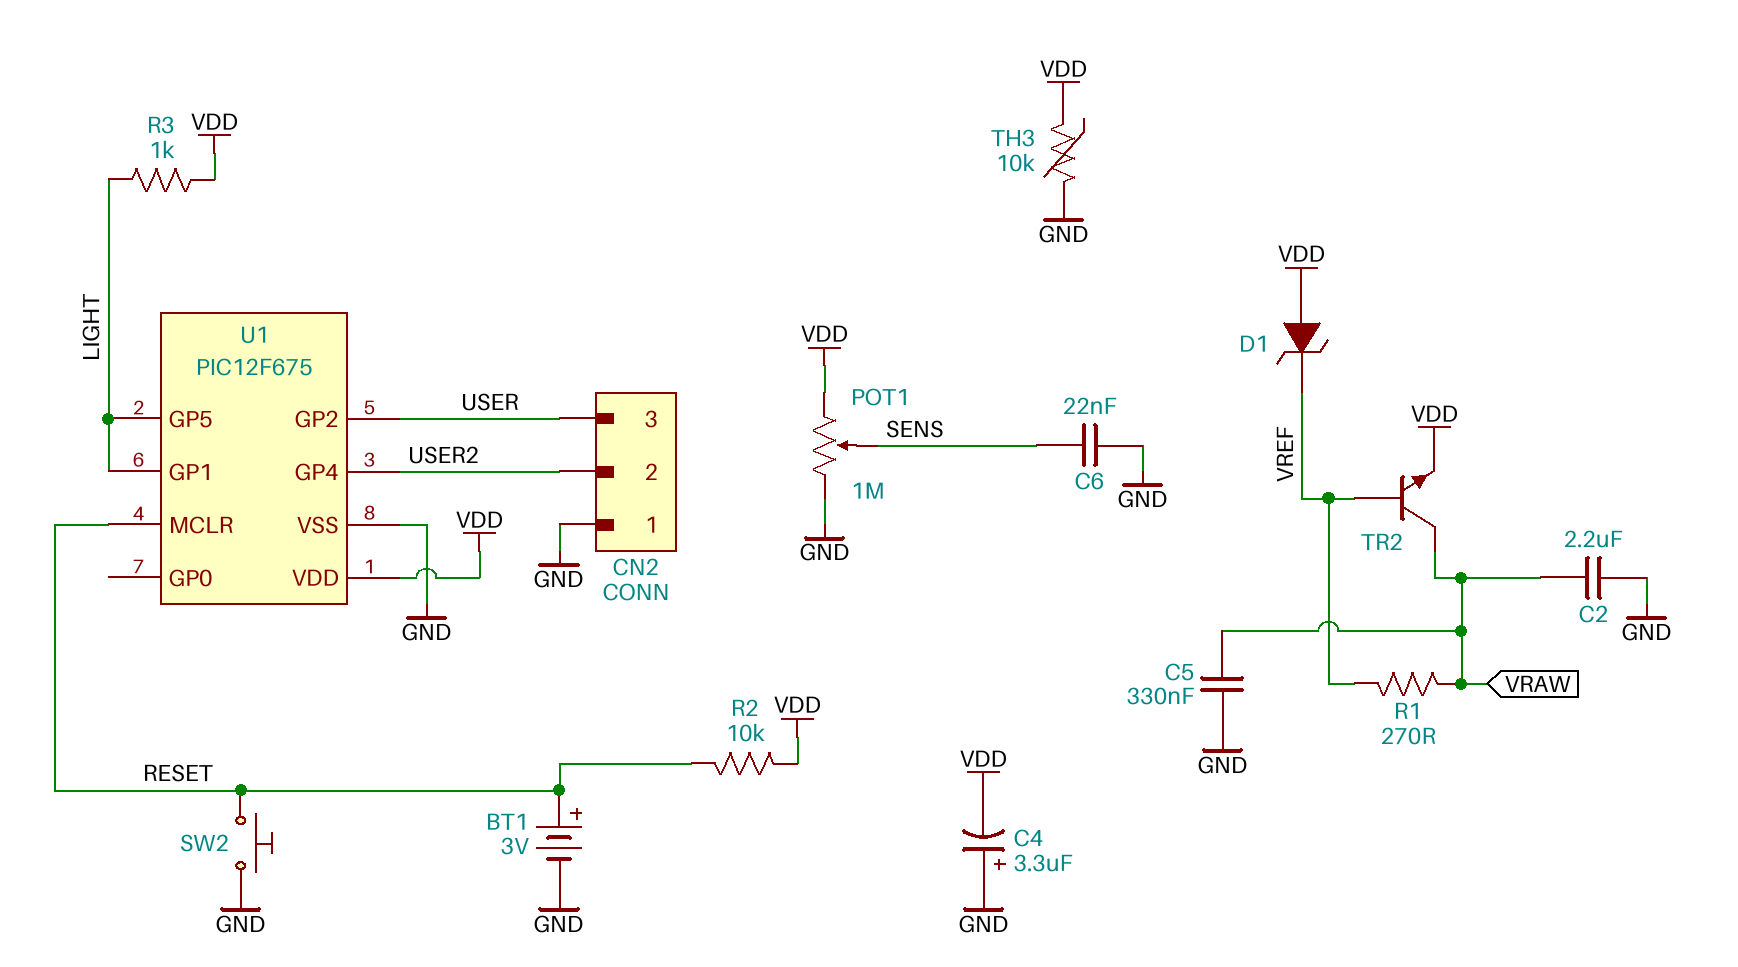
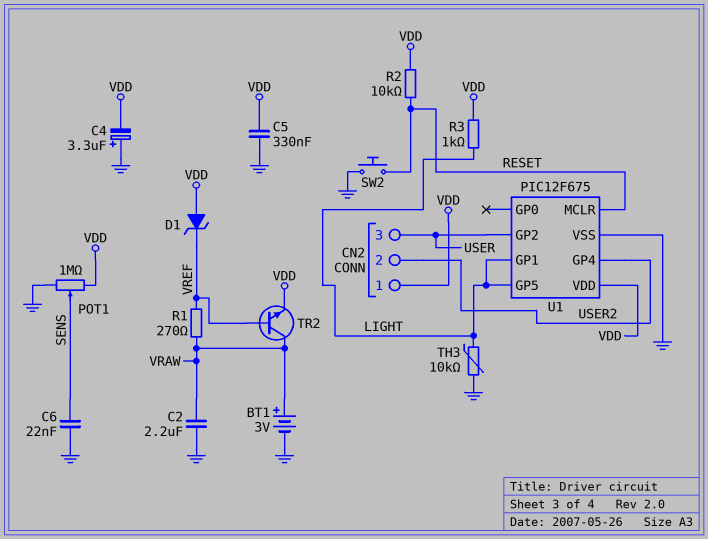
BT1: 3V (plus RESET, minus GND) -> 3V (plus VRAW, minus GND)
C5: 330nF (GND, VRAW) -> 330nF (GND, VDD)
CN2 pin 1: GND -> VDD
TH3: 10k (GND, VDD) -> 10k (GND, LIGHT)

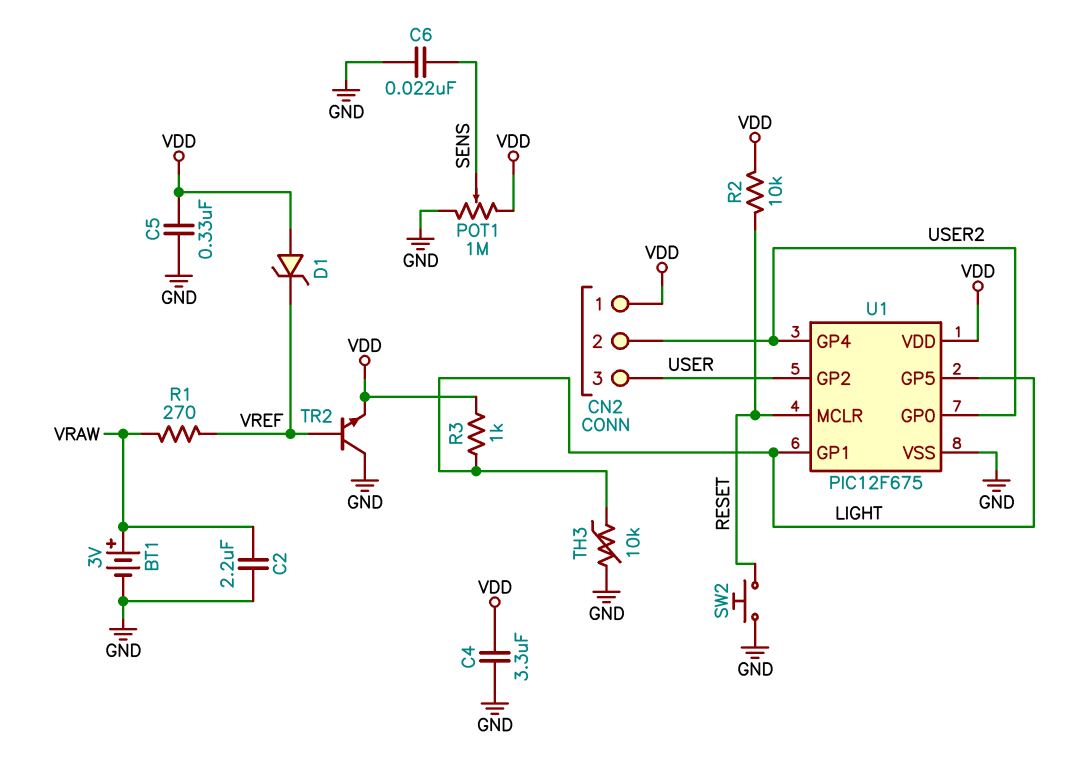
C4: 3.3uF (plus GND, minus VDD) -> 3.3uF (GND, VDD)
TR2: NPN (B VREF, C VRAW, E VDD) -> NPN (B VREF, C GND, E VDD)
U1 pin GP0: none -> USER2

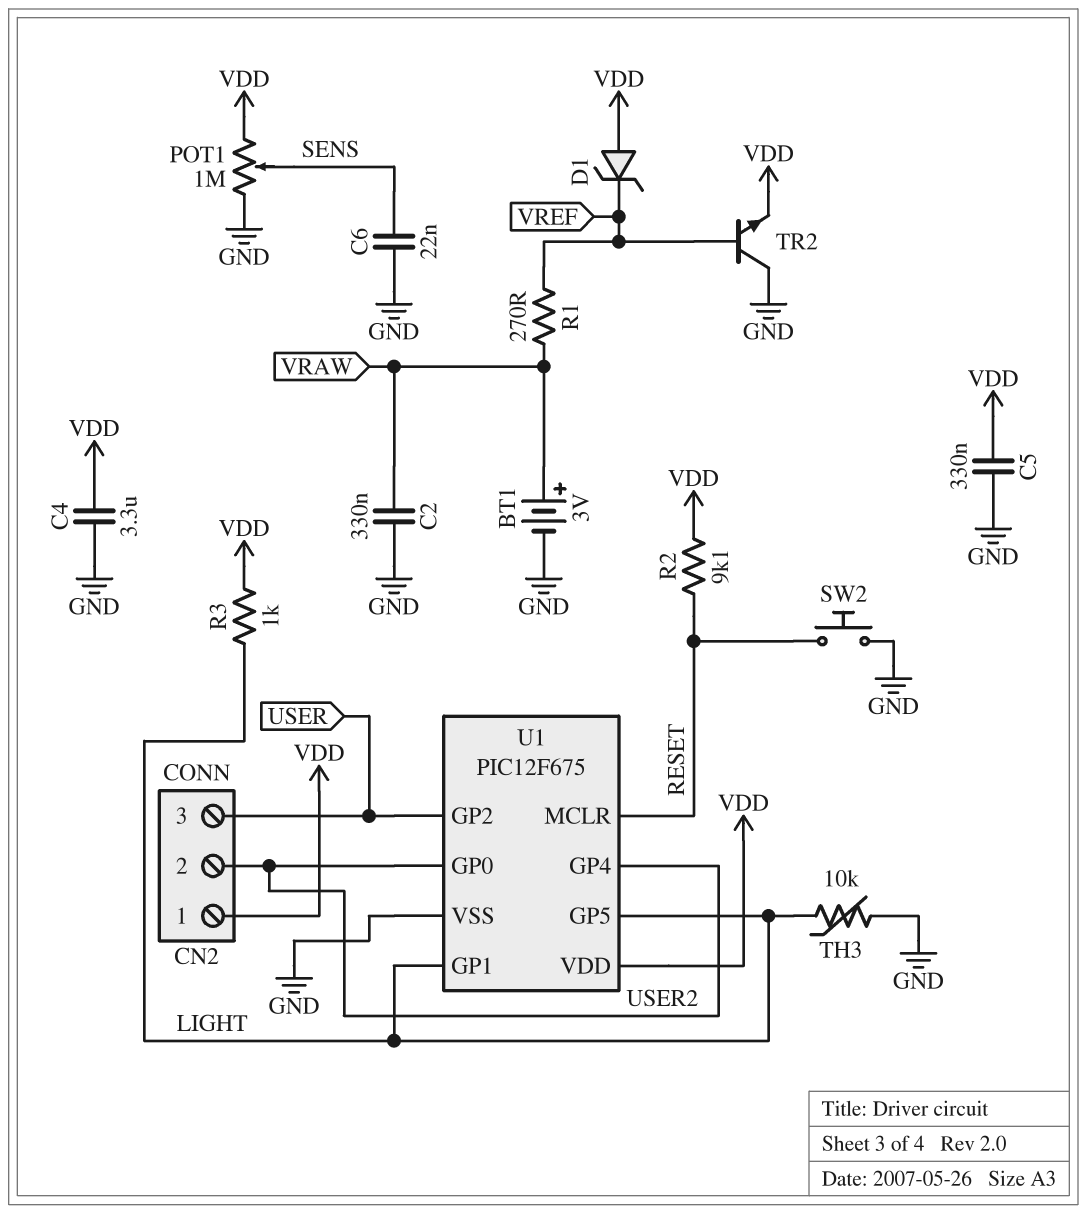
C2: 2.2uF (GND, VRAW) -> 330nF (GND, VRAW)
R2: 10k (RESET, VDD) -> 9.1k (RESET, VDD)

